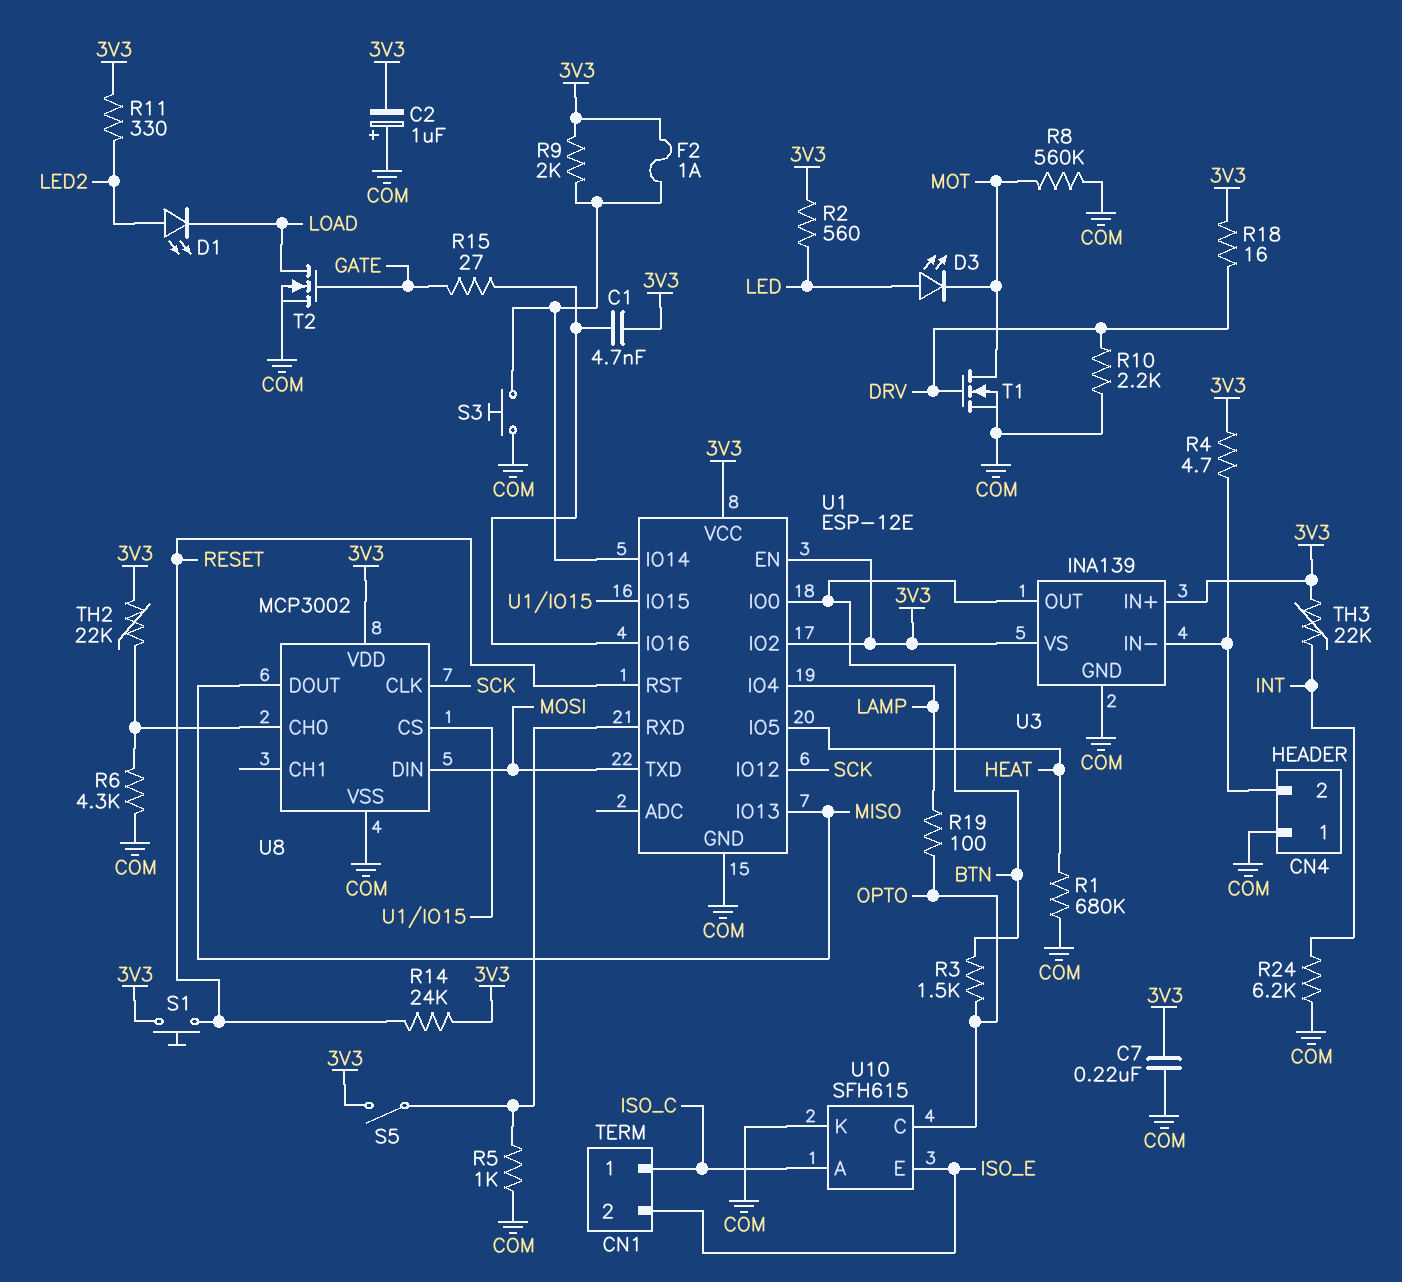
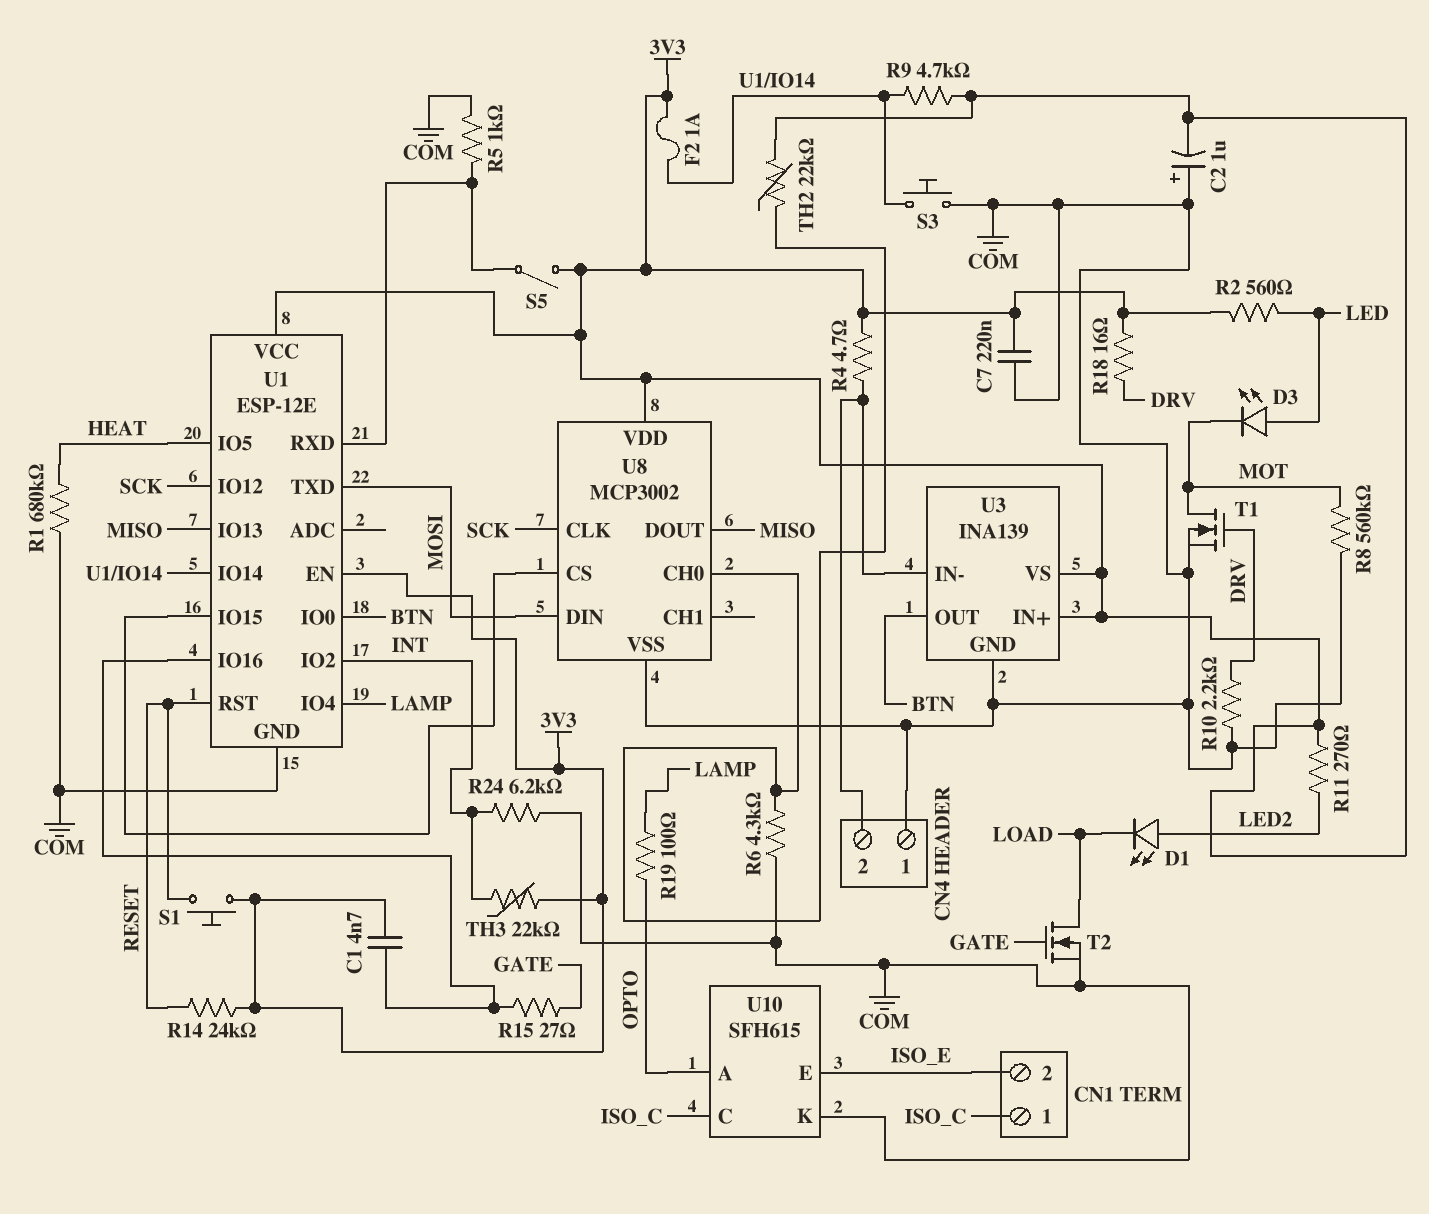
R3: 1.5k (BTN, OPTO) -> none
R9: 2k (3V3, U1/IO14) -> 4.7k (3V3, U1/IO14)
R11: 330 (3V3, LED2) -> 270 (3V3, LED2)
U1 pin IO2: 3V3 -> INT
U10 pin A: ISO_C -> OPTO
U10 pin C: OPTO -> ISO_C

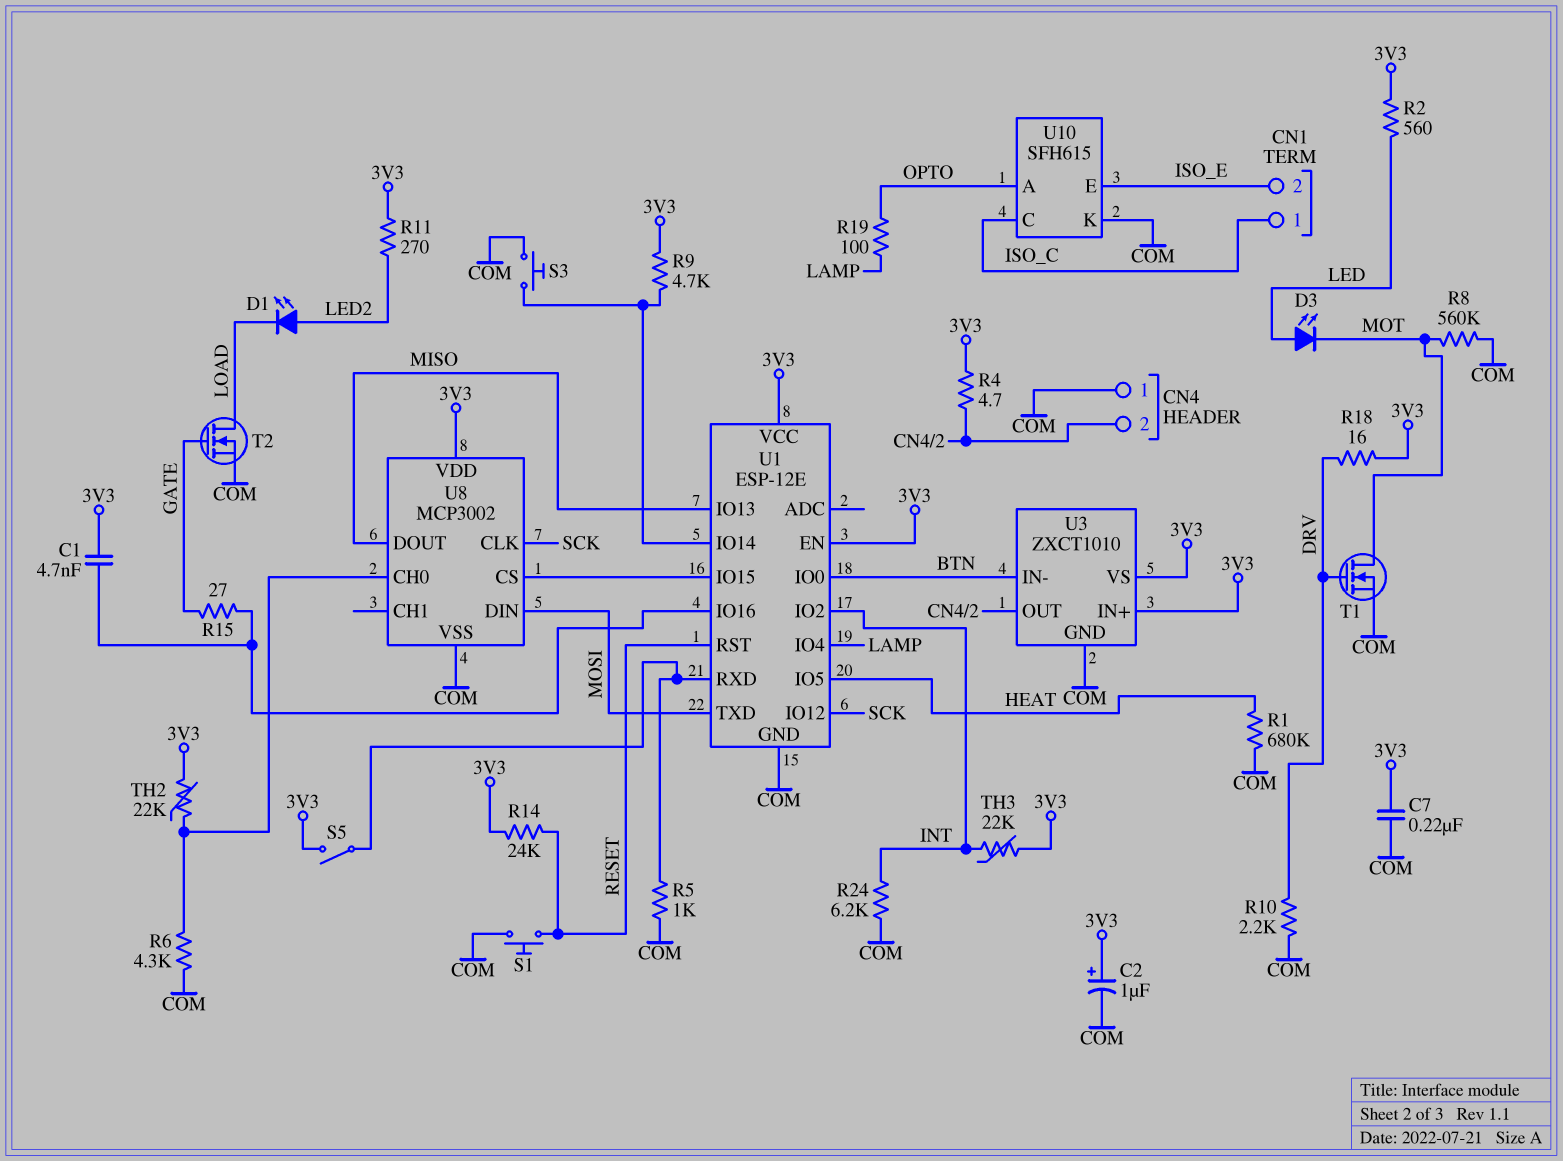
C2: 1uF (plus COM, minus 3V3) -> 1uF (plus 3V3, minus COM)
F2: 1A (3V3, U1/IO14) -> none
S1: button (3V3, RESET) -> button (COM, RESET)
U3: INA139 -> ZXCT1010
U3 pin IN-: CN4/2 -> BTN
U3 pin OUT: BTN -> CN4/2

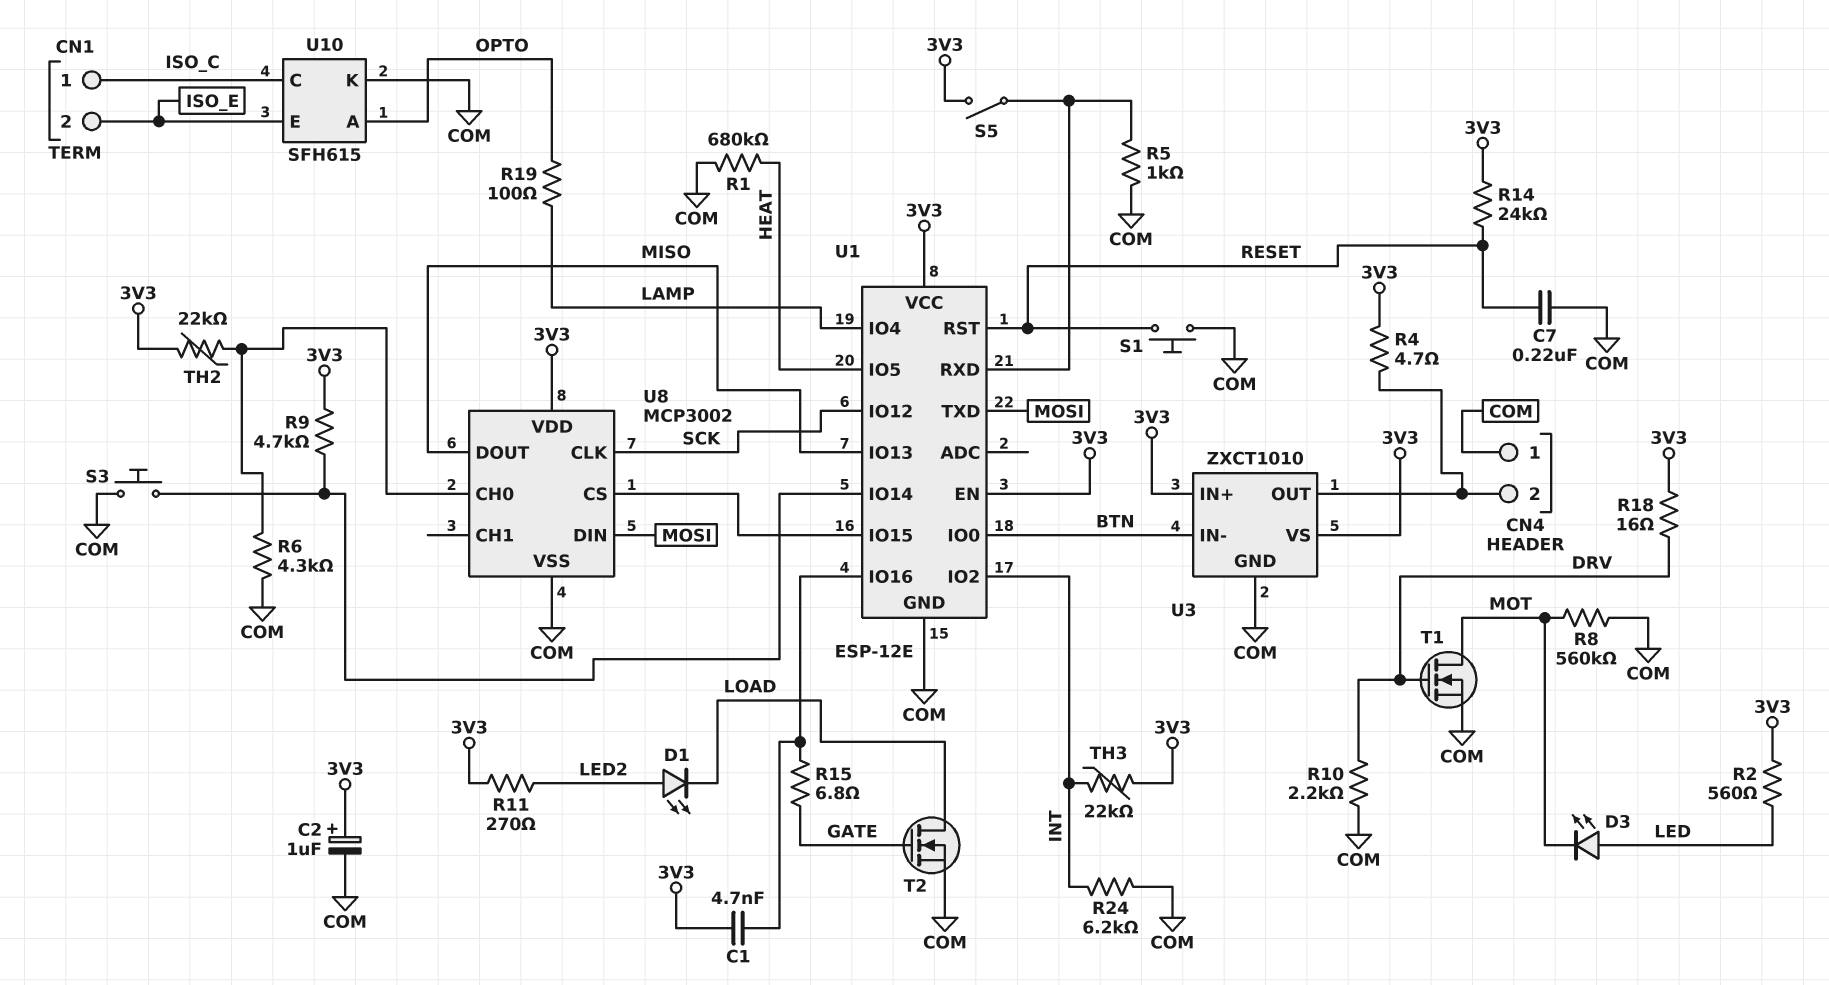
C7: 220nF (3V3, COM) -> 220nF (COM, RESET)
R15: 27 (GATE, U1/IO16) -> 6.8 (GATE, U1/IO16)

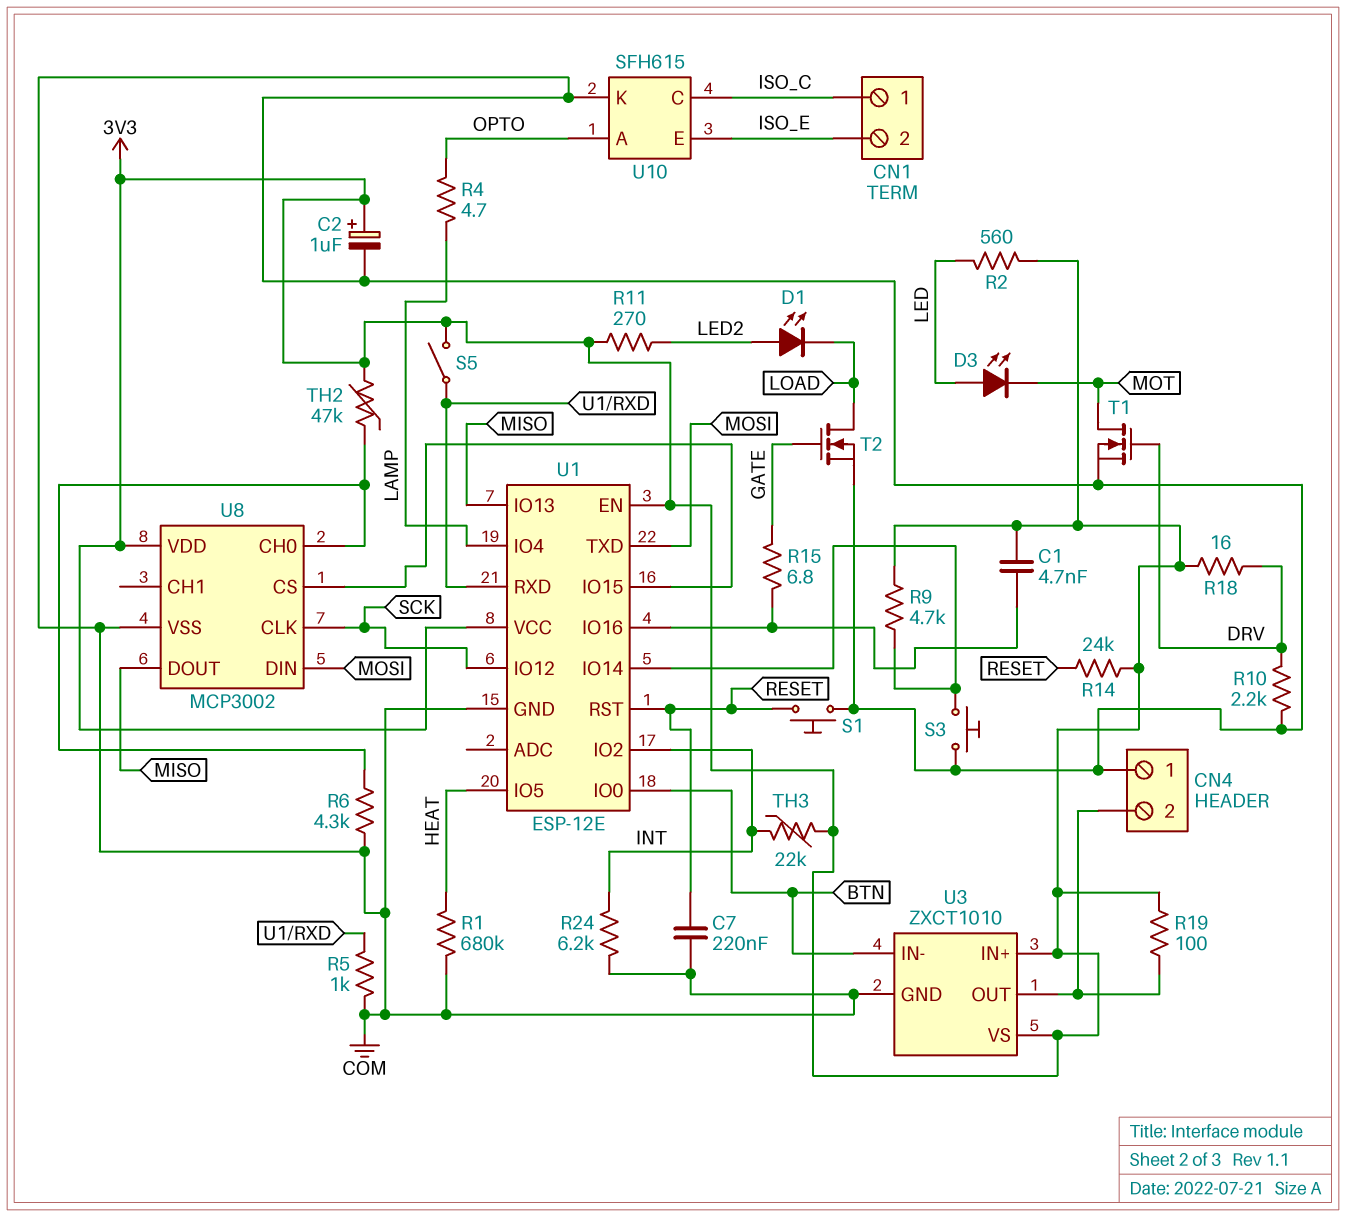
R4: 4.7 (3V3, CN4/2) -> 4.7 (LAMP, OPTO)
R8: 560k (COM, MOT) -> none
R19: 100 (LAMP, OPTO) -> 100 (3V3, CN4/2)
TH2: 22k (3V3, U8/CH0) -> 47k (3V3, U8/CH0)

